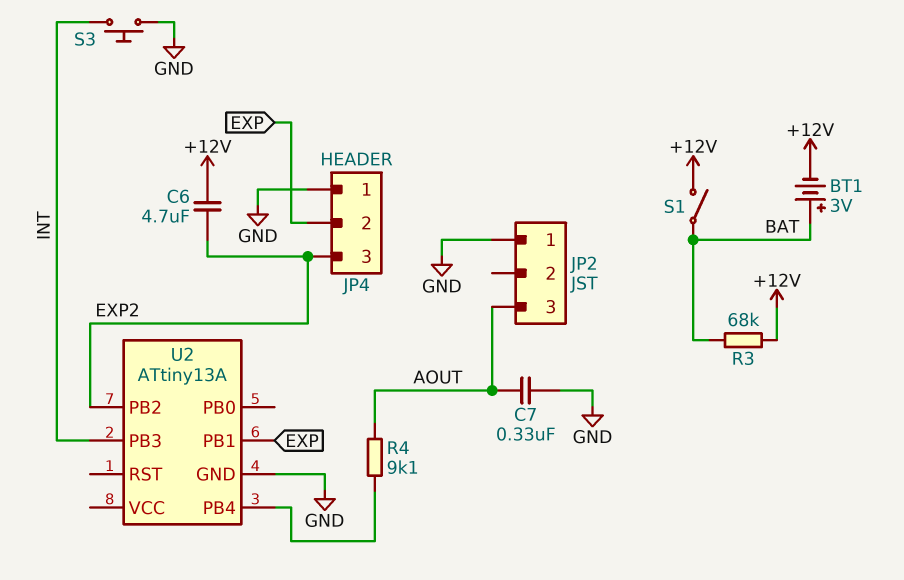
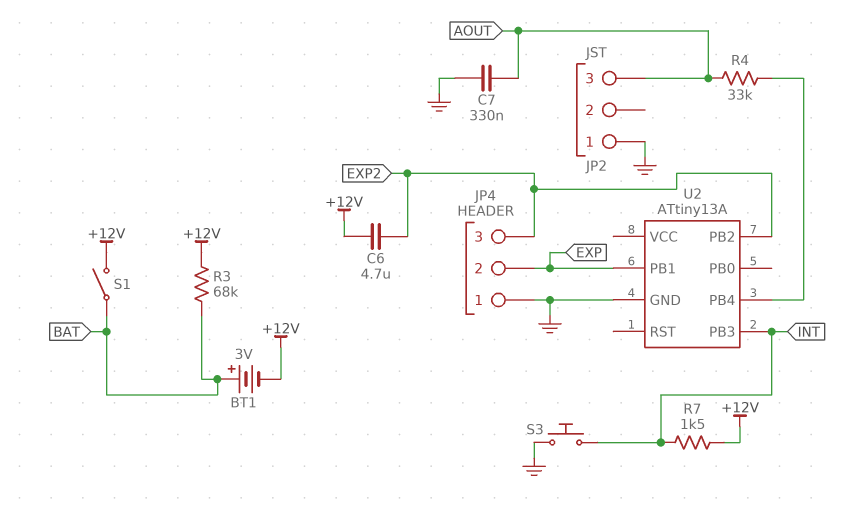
R4: 9.1k (AOUT, U2/PB4) -> 33k (AOUT, U2/PB4)
R7: none -> 1.5k (+12V, INT)

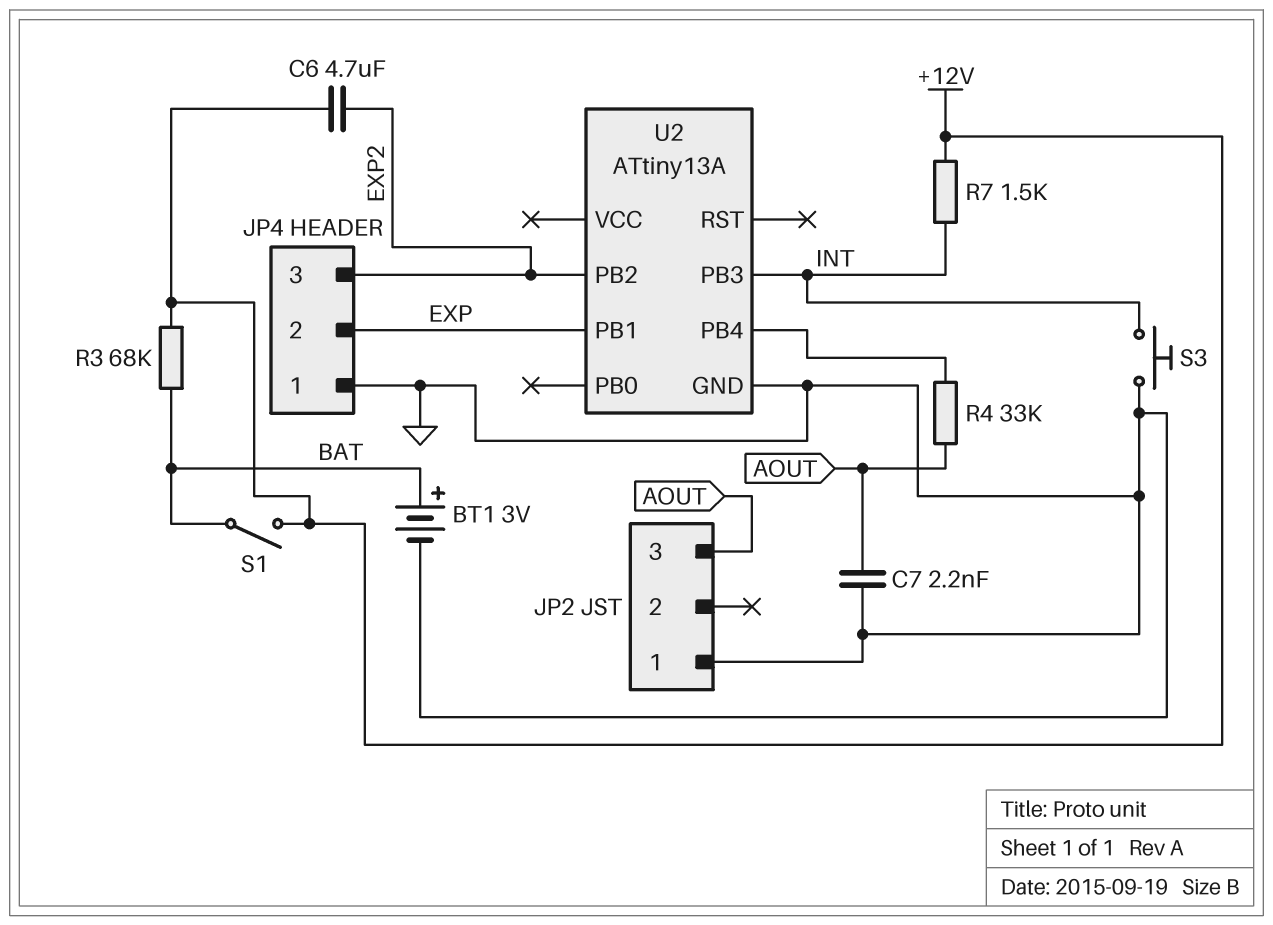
BT1: 3V (plus BAT, minus +12V) -> 3V (plus BAT, minus GND)
C7: 330nF (AOUT, GND) -> 2.2nF (AOUT, GND)

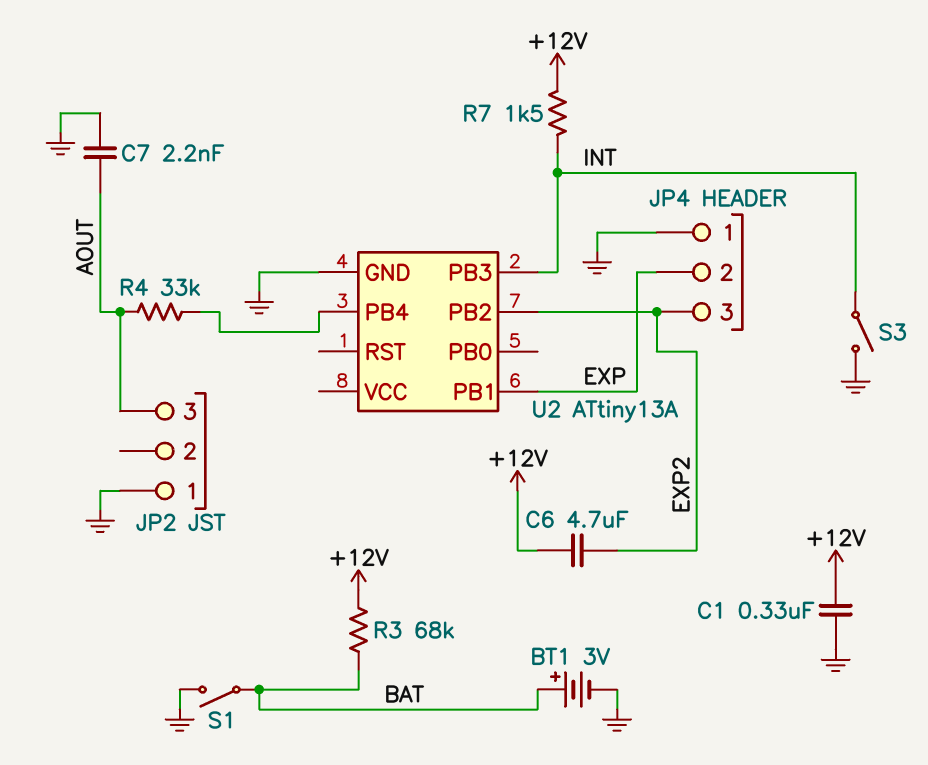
C1: none -> 330nF (+12V, GND)
S1: switch (+12V, BAT) -> switch (BAT, GND)
S3: button (GND, INT) -> switch (GND, INT)

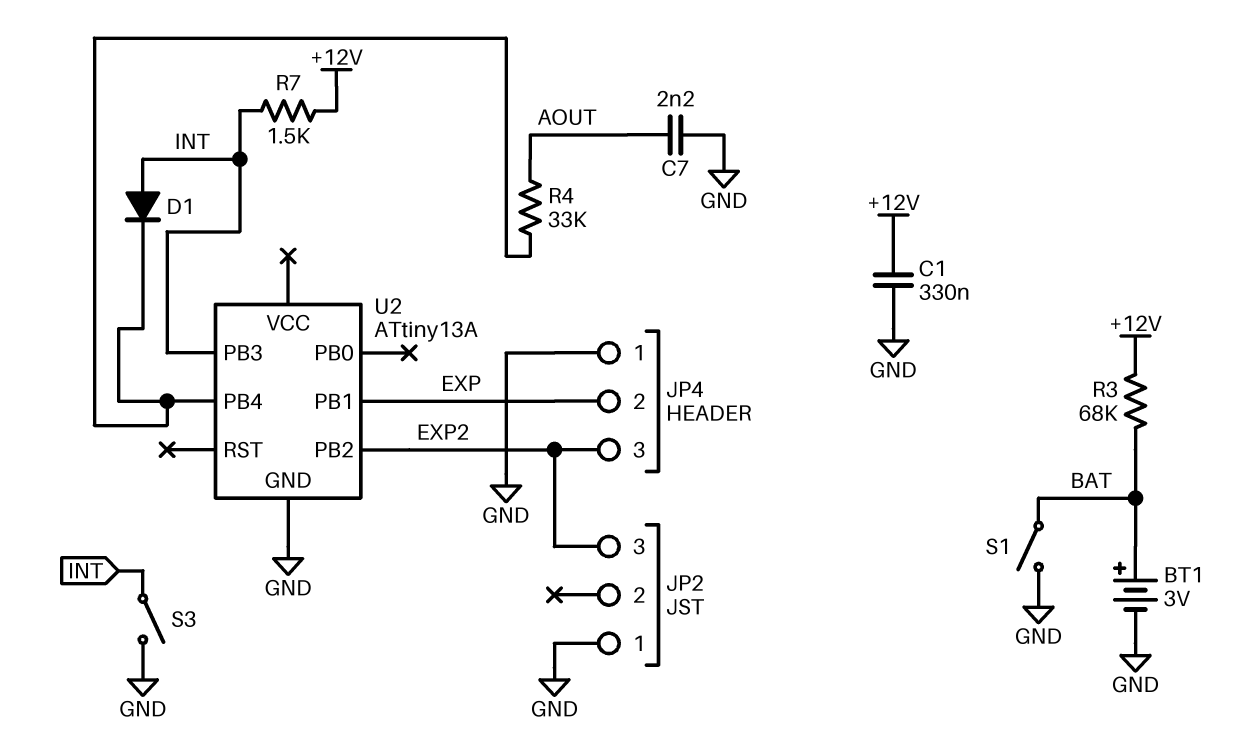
C6: 4.7uF (+12V, EXP2) -> none
D1: none -> diode (A INT, K U2/PB4)
JP2 pin 3: AOUT -> EXP2

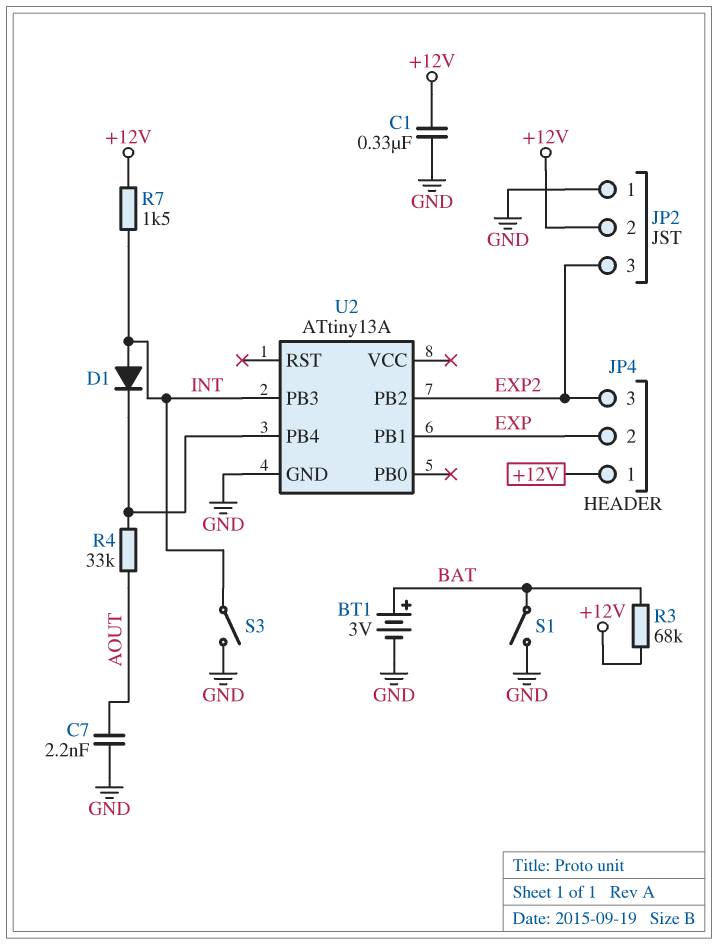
JP2 pin 2: none -> +12V
JP4 pin 1: GND -> +12V

